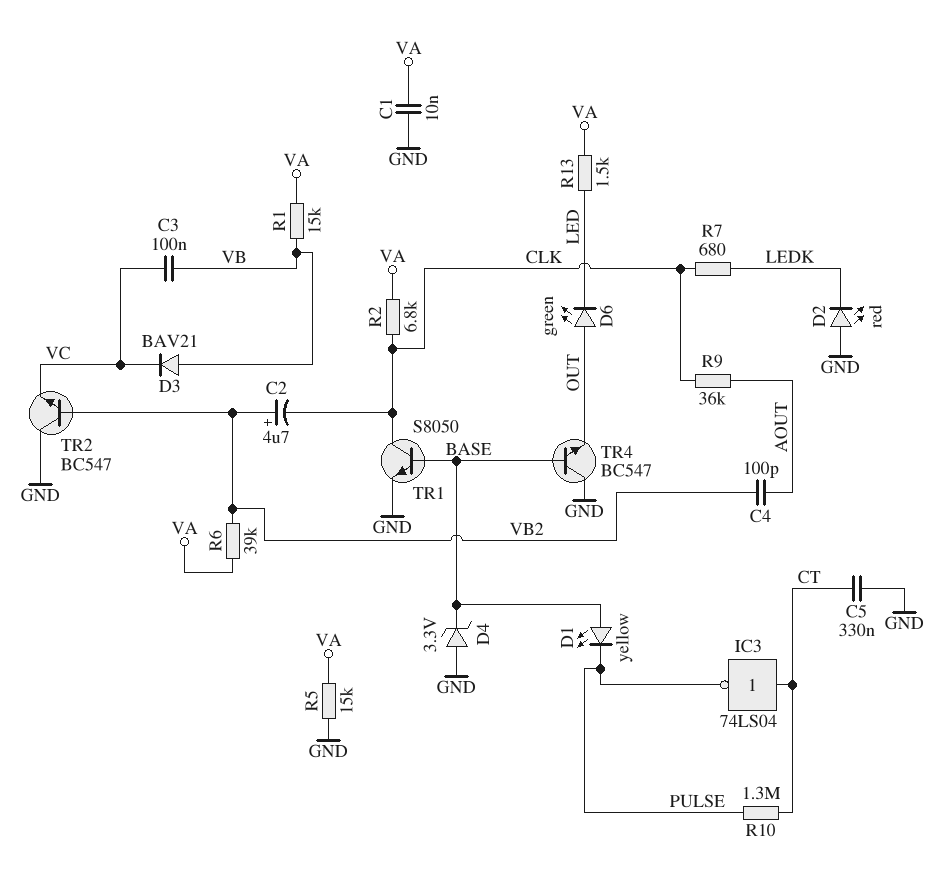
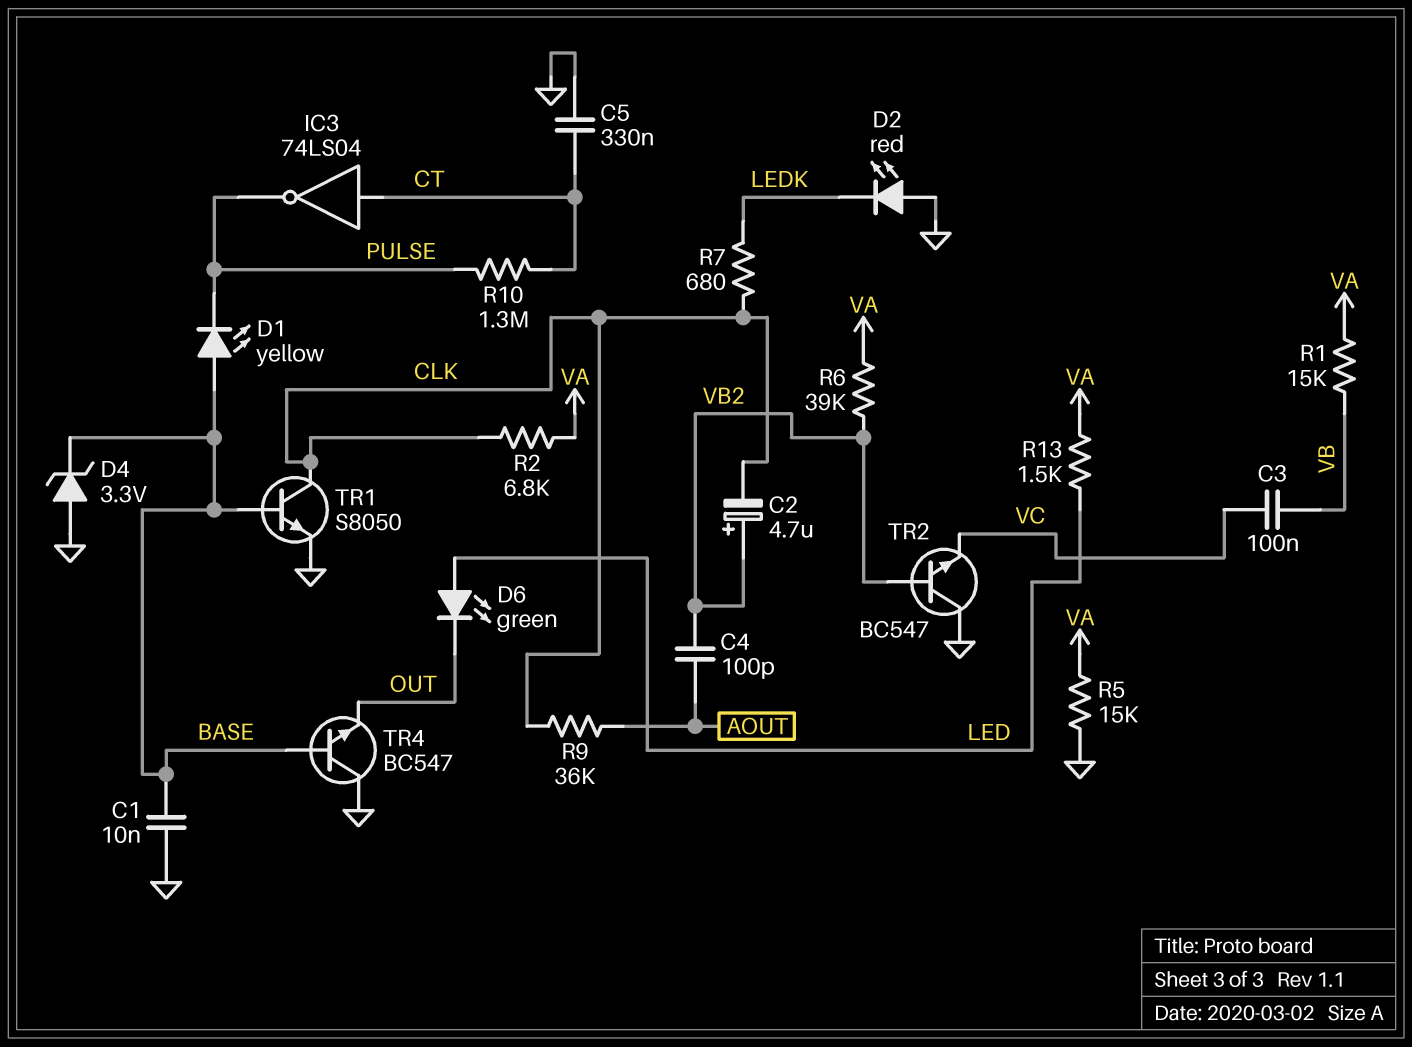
C1: 10nF (GND, VA) -> 10nF (BASE, GND)
D3: diode BAV21 (A VB, K VC) -> none
D6: LED green (A OUT, K LED) -> LED green (A LED, K OUT)

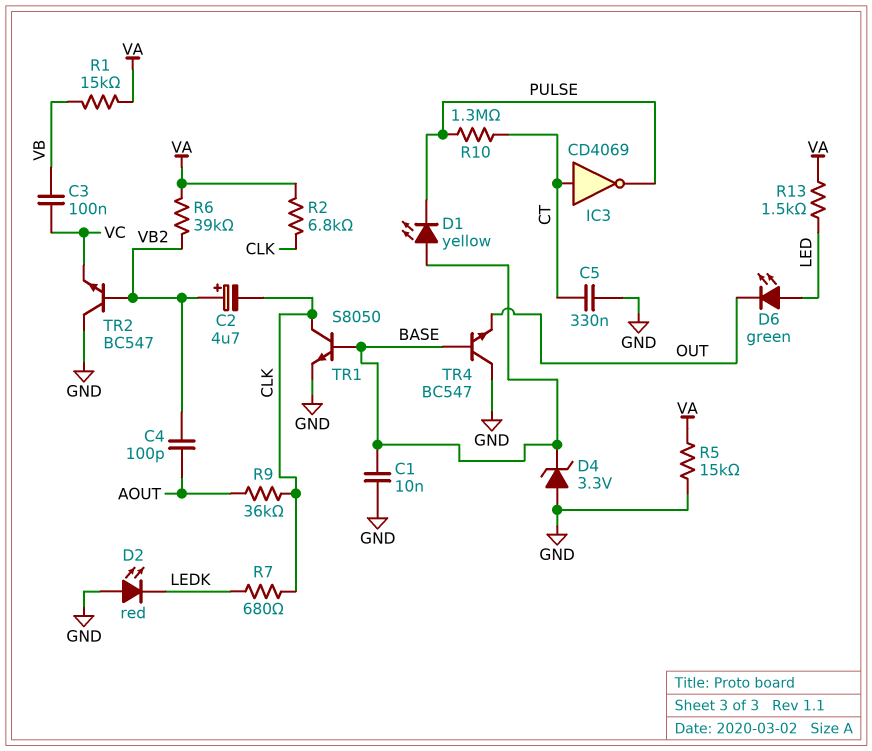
IC3: NOT 74LS04 (in CT, out PULSE) -> NOT CD4069 (in CT, out PULSE)

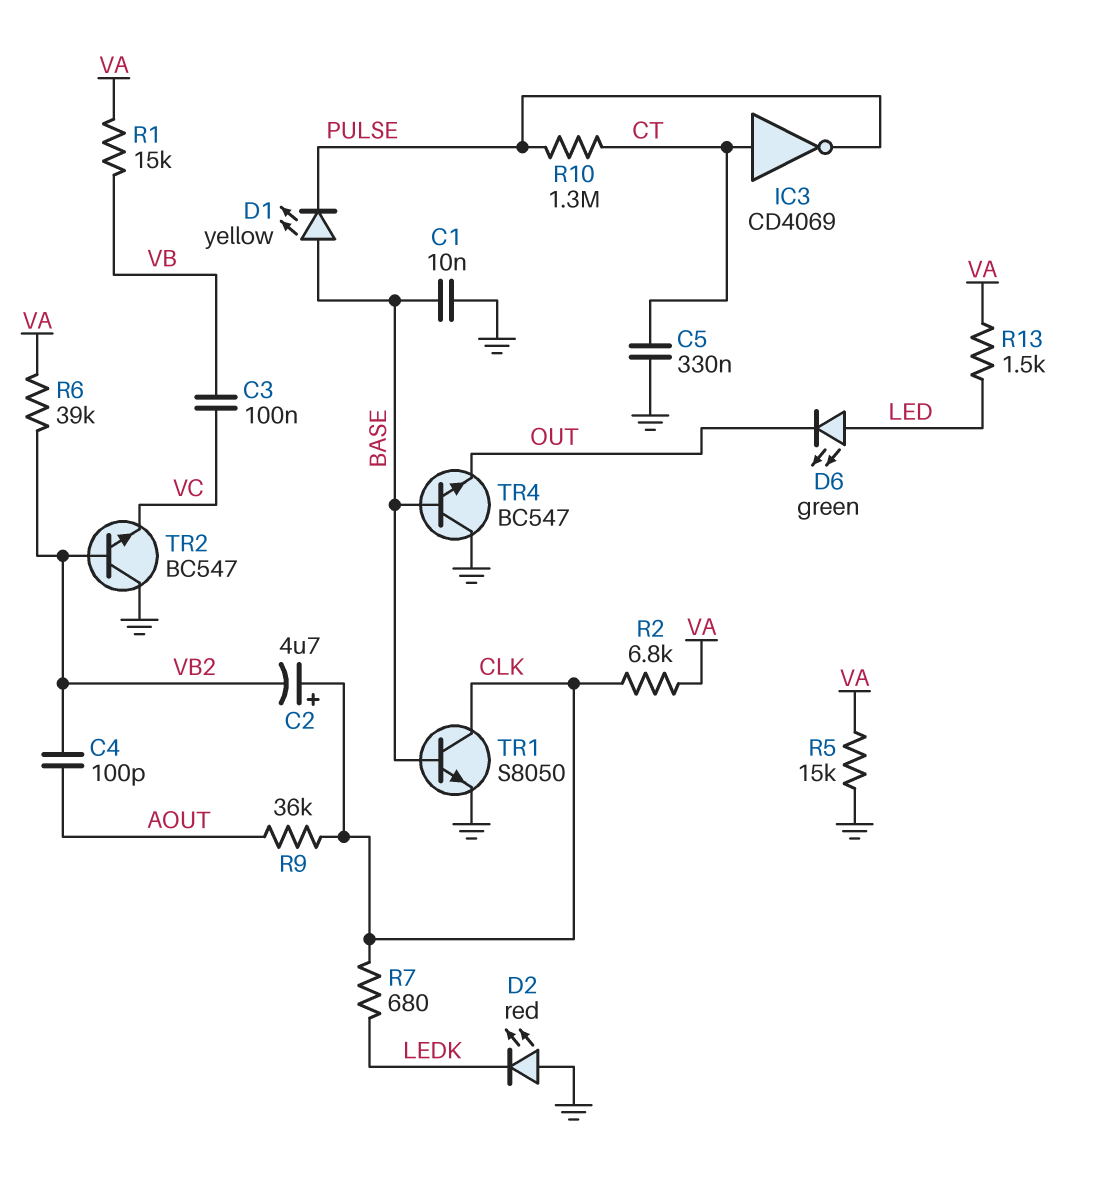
C2: 4.7uF (plus VB2, minus CLK) -> 4.7uF (plus CLK, minus VB2)
D4: zener 3.3V (A GND, K BASE) -> none

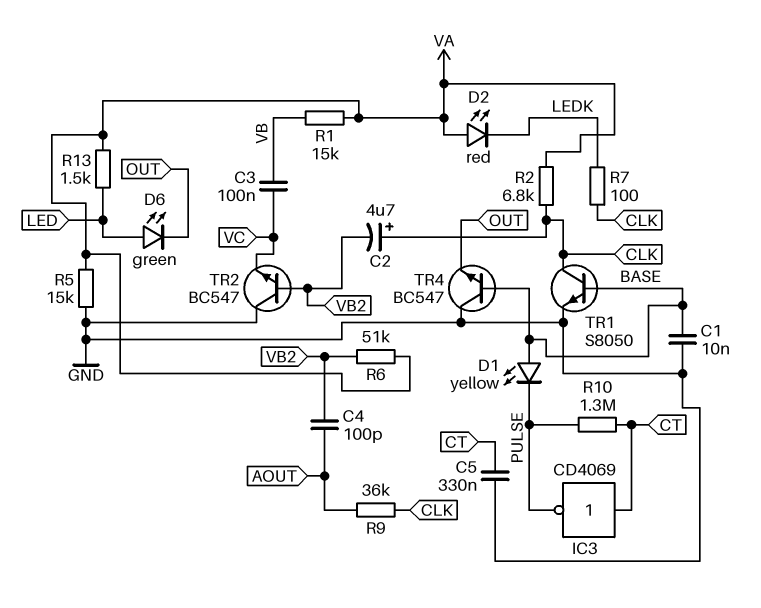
D2: LED red (A GND, K LEDK) -> LED red (A VA, K LEDK)
R6: 39k (VA, VB2) -> 51k (VA, VB2)
R7: 680 (CLK, LEDK) -> 100 (CLK, LEDK)

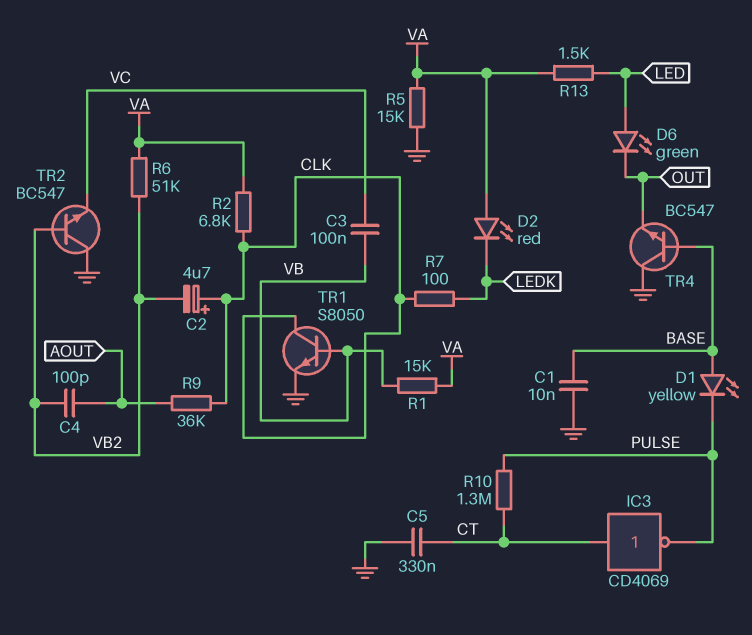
TR1: NPN S8050 (B BASE, C CLK, E GND) -> NPN S8050 (B VB, C CLK, E GND)

